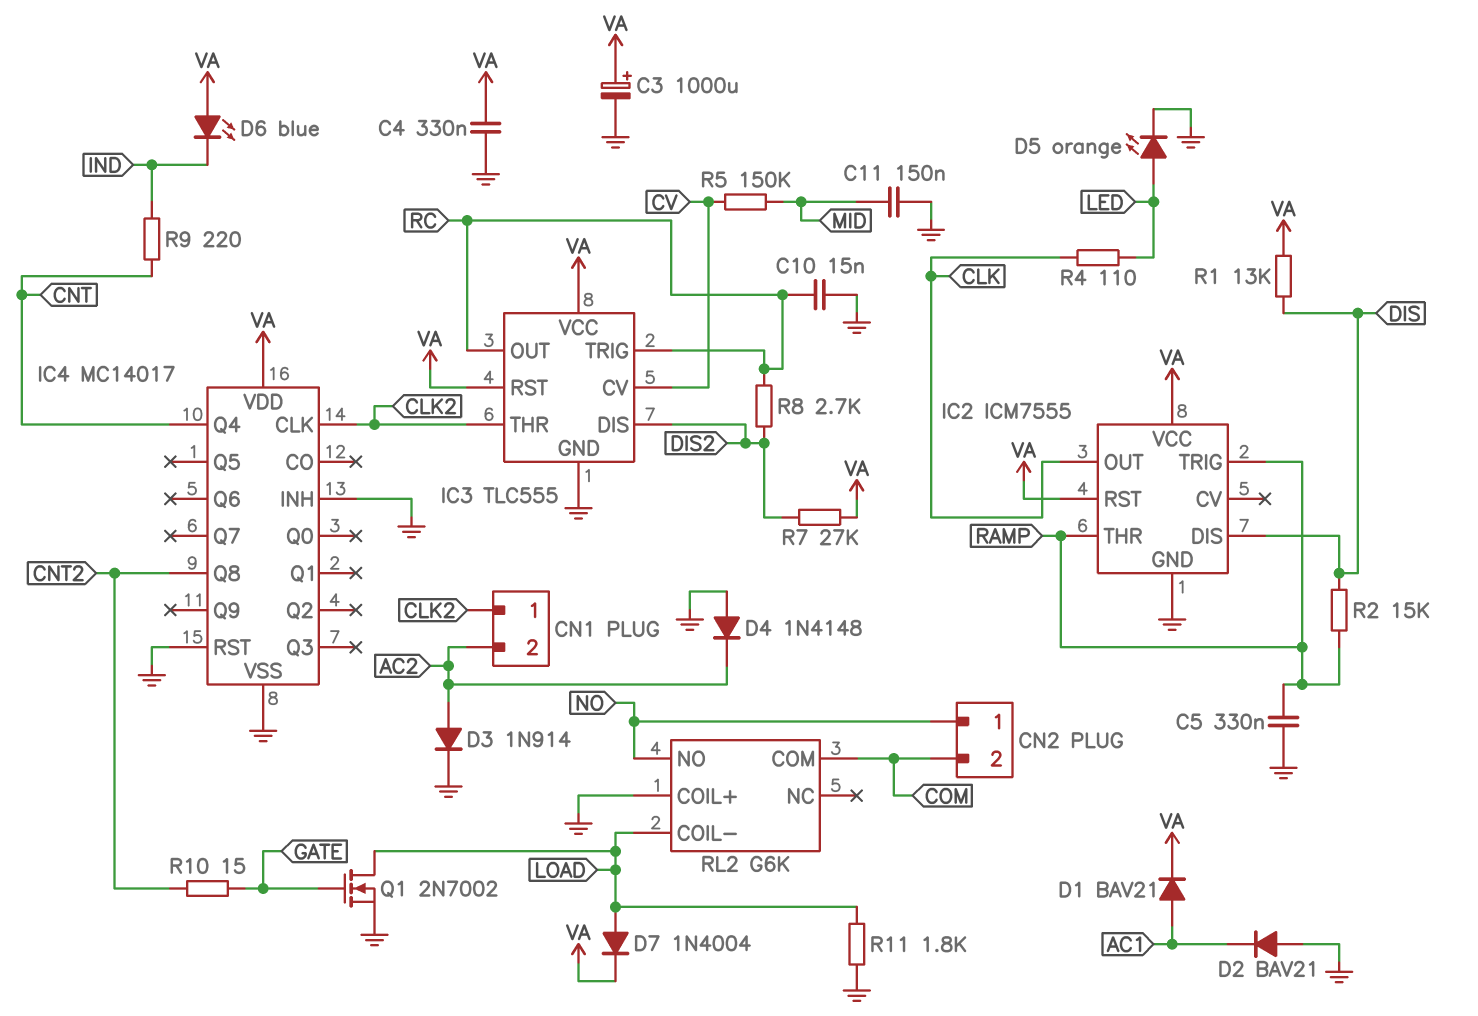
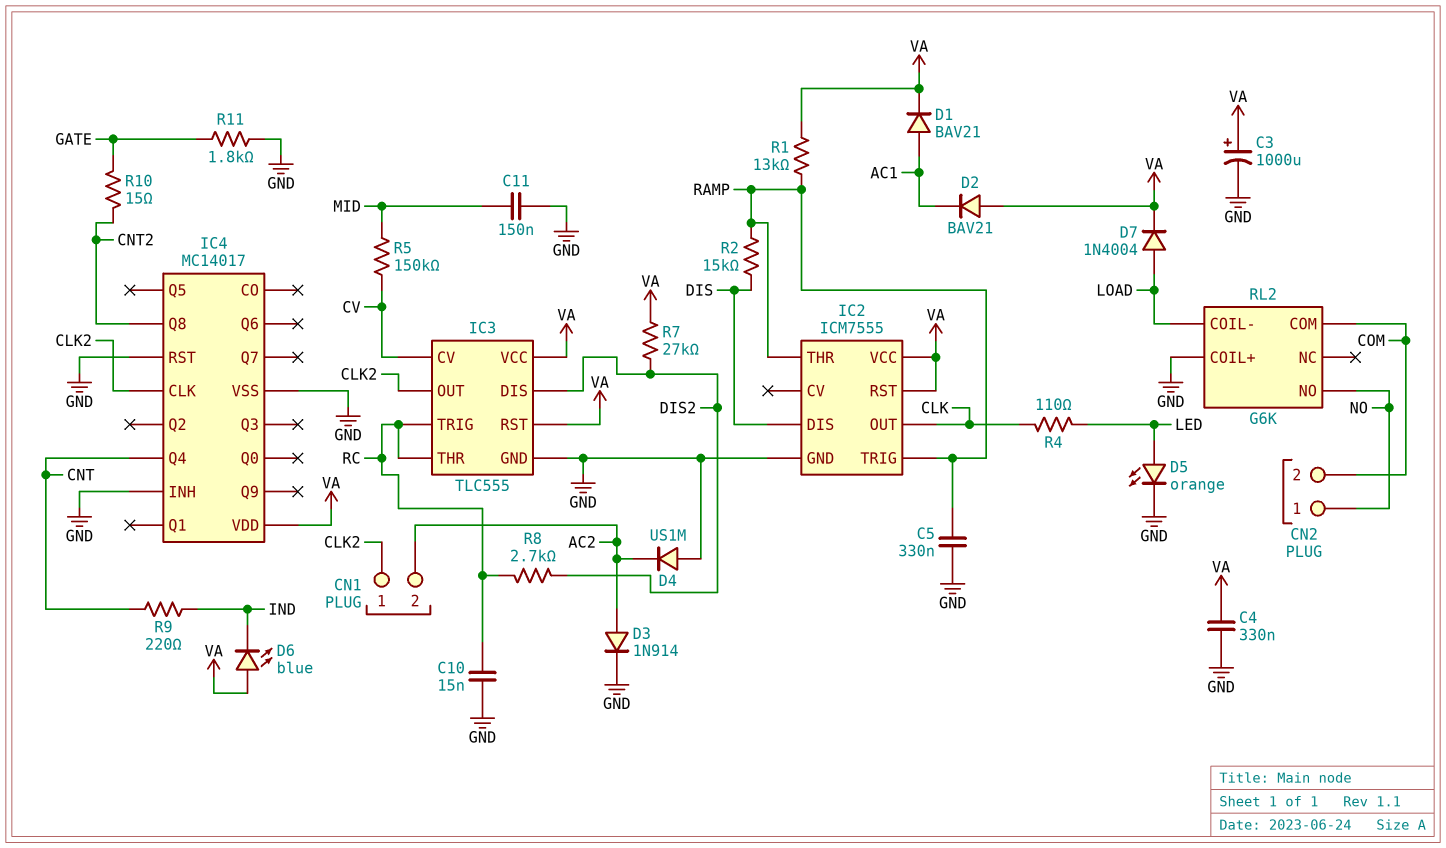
D2: diode BAV21 (A GND, K AC1) -> diode BAV21 (A VA, K AC1)
D4: diode 1N4148 (A GND, K AC2) -> diode US1M (A GND, K AC2)
IC3 pin OUT: RC -> CLK2
IC3 pin THR: CLK2 -> RC
Q1: NMOS 2N7002 (G GATE, D LOAD, S GND) -> none
R1: 13k (DIS, VA) -> 13k (RAMP, VA)
R11: 1.8k (GND, LOAD) -> 1.8k (GATE, GND)

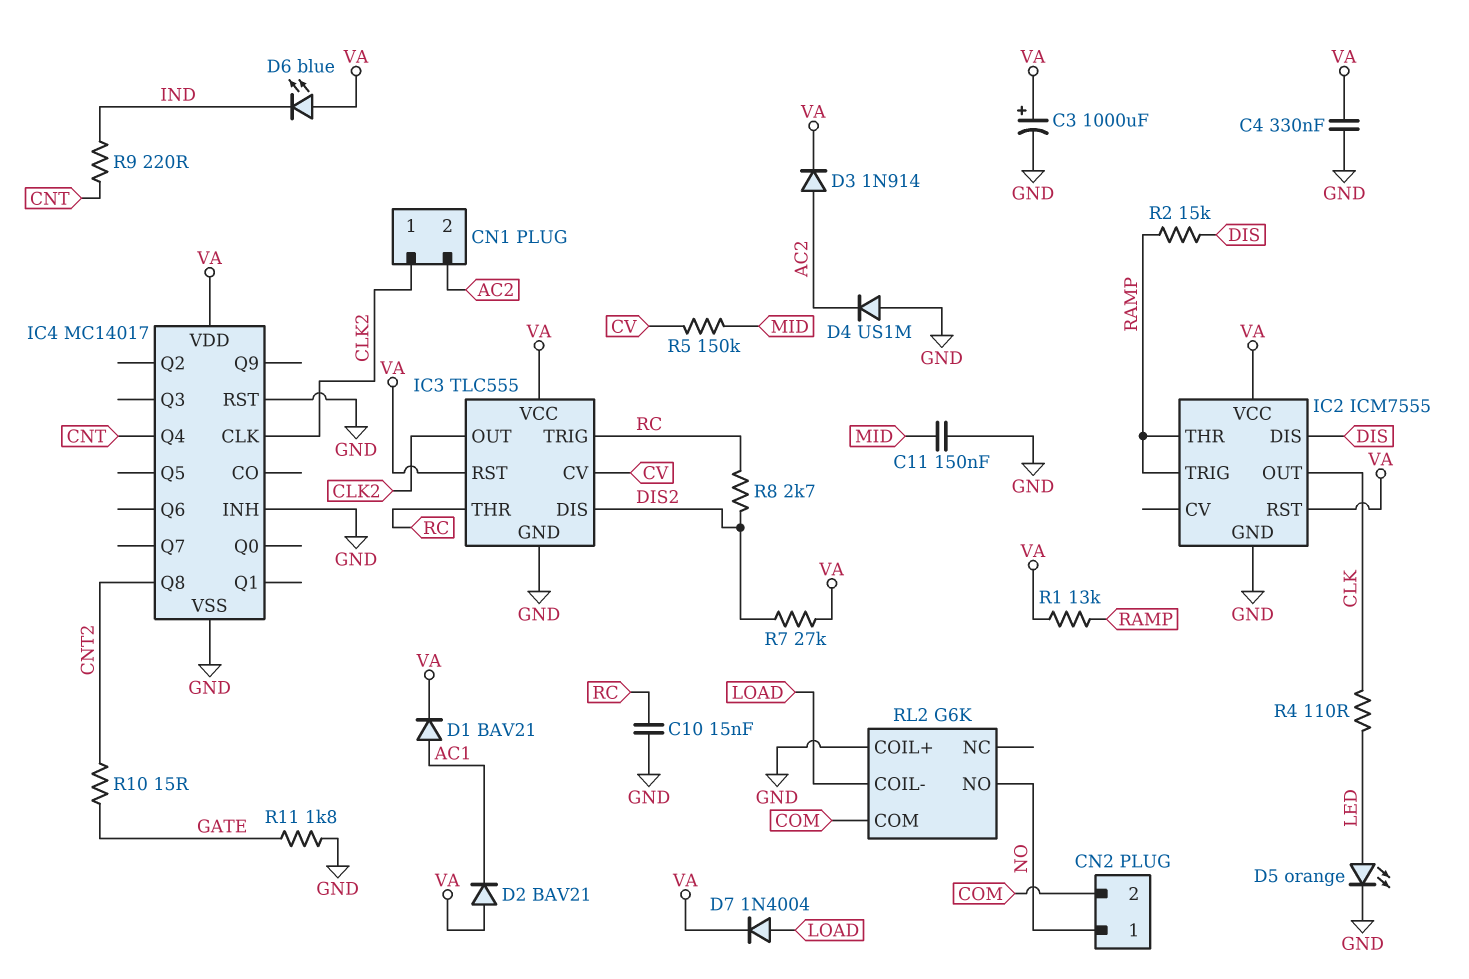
C5: 330nF (GND, RAMP) -> none
D3: diode 1N914 (A AC2, K GND) -> diode 1N914 (A AC2, K VA)

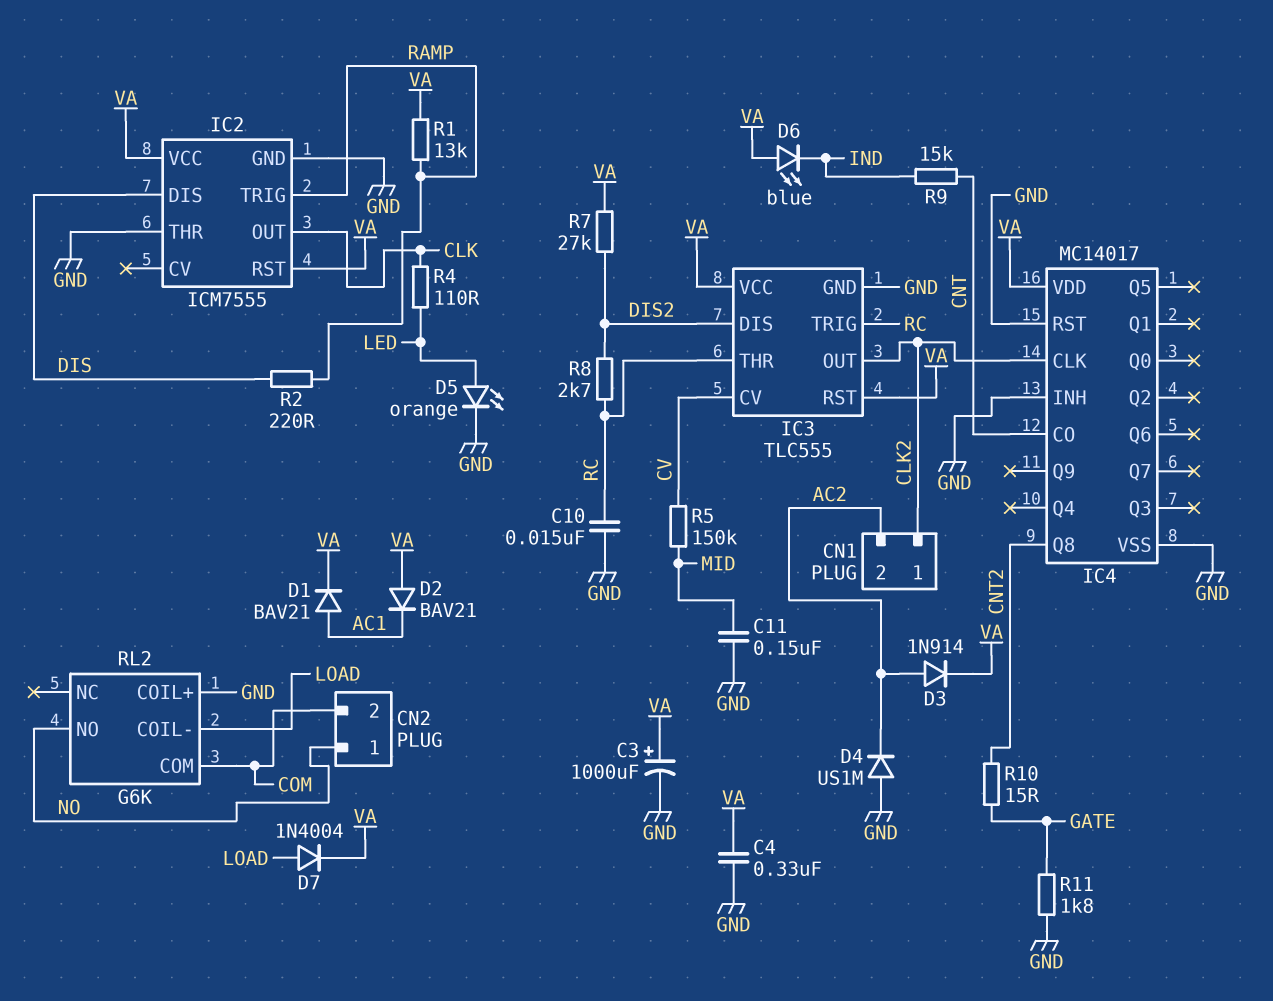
IC2 pin THR: RAMP -> GND
IC4 pin CO: none -> CNT
IC4 pin Q4: CNT -> none
R2: 15k (DIS, RAMP) -> 220 (DIS, RAMP)
R9: 220 (CNT, IND) -> 15k (CNT, IND)

